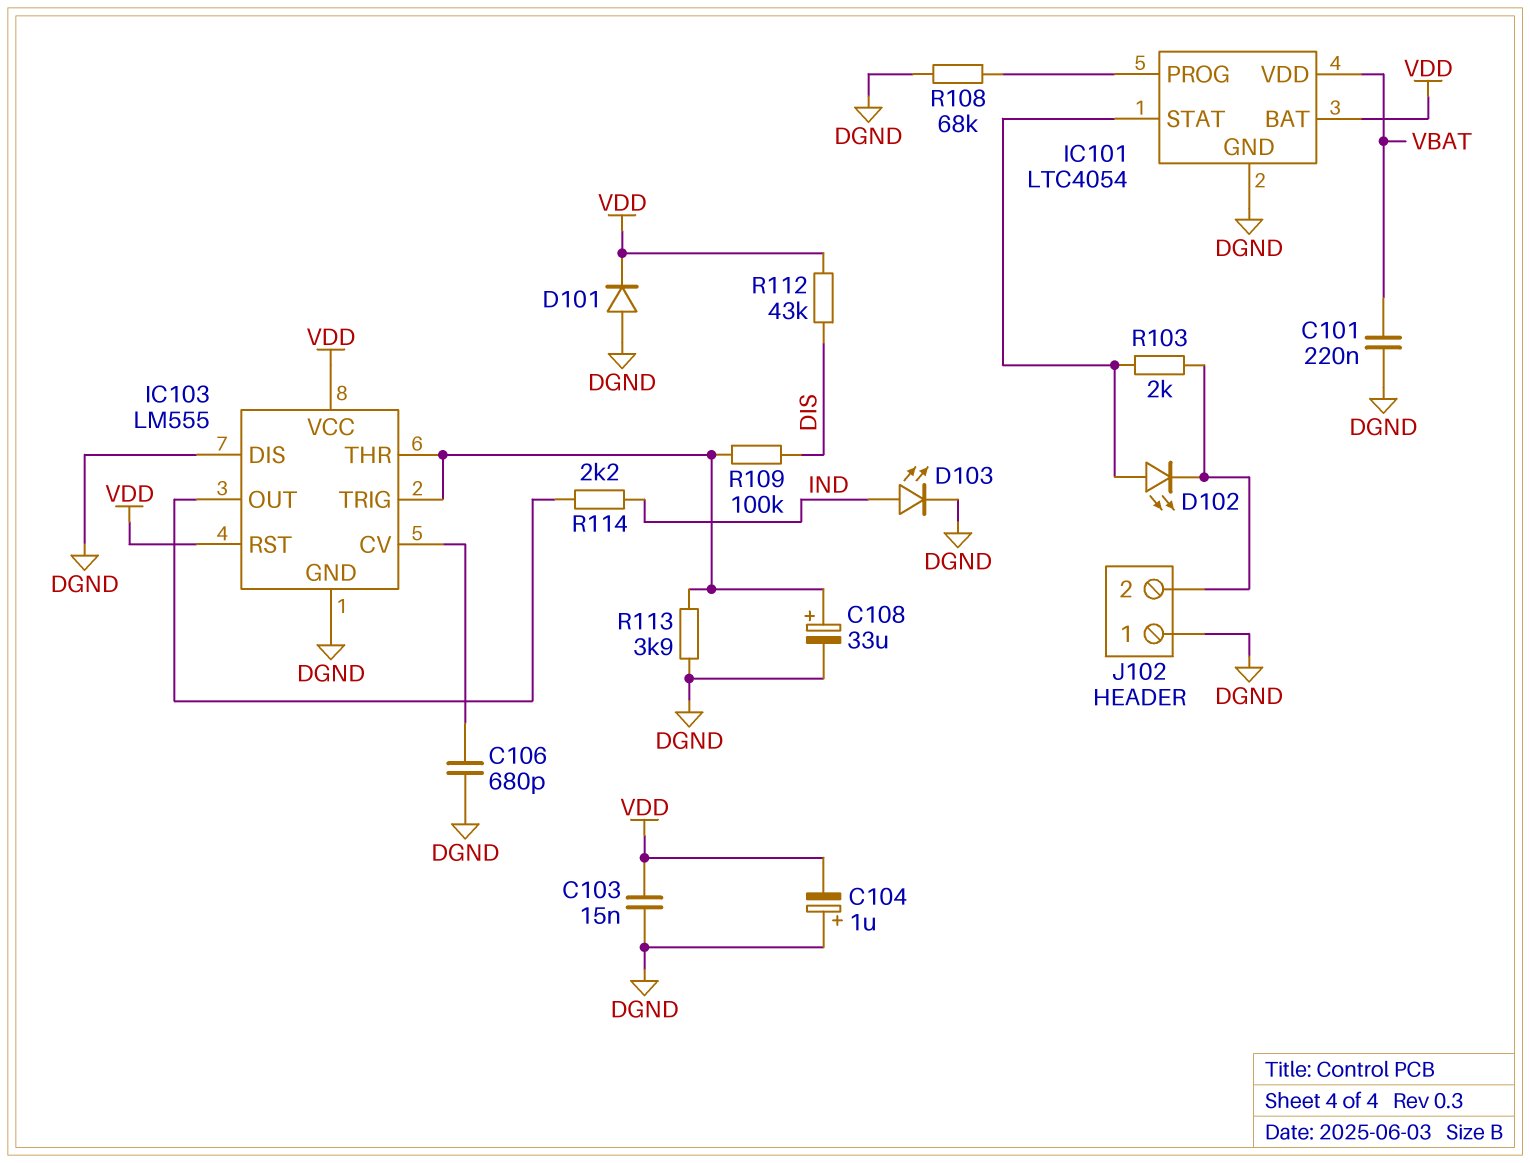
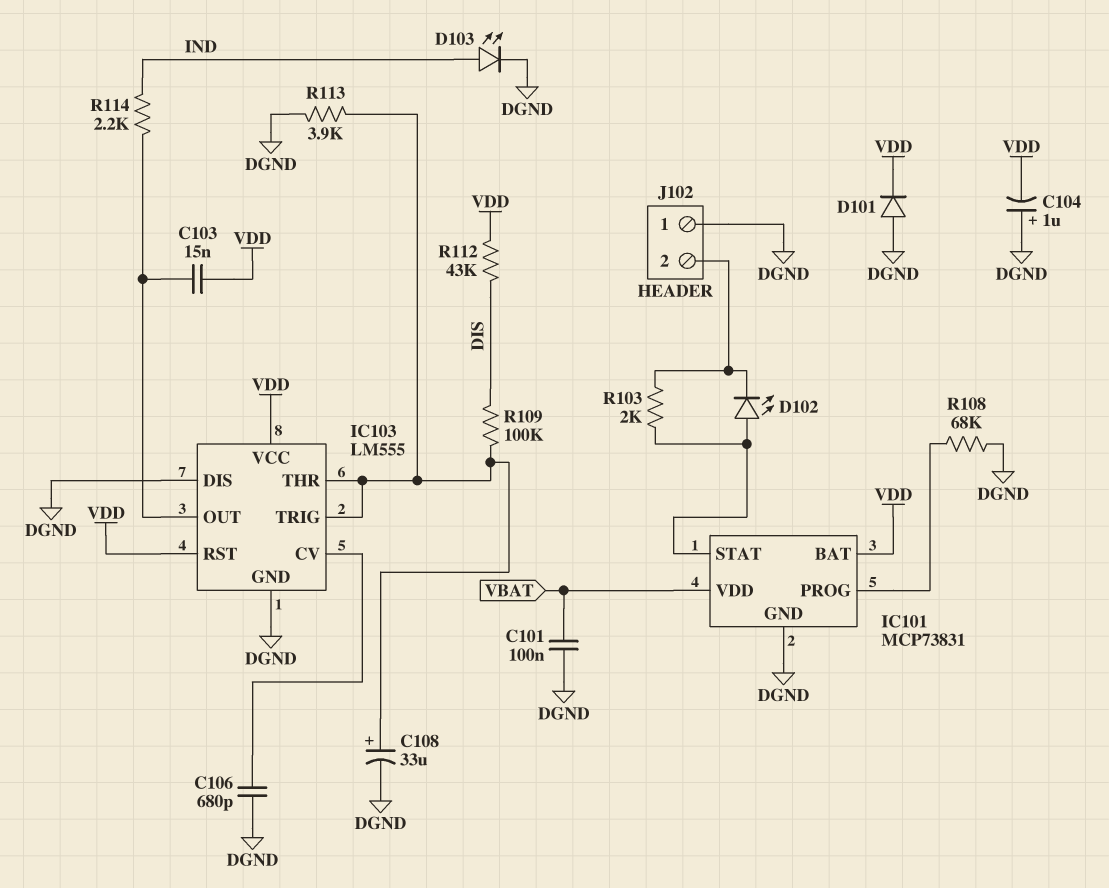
C101: 220nF (DGND, VBAT) -> 100nF (DGND, VBAT)
C103: 15nF (DGND, VDD) -> 15nF (IC103/OUT, VDD)
IC101: LTC4054 -> MCP73831

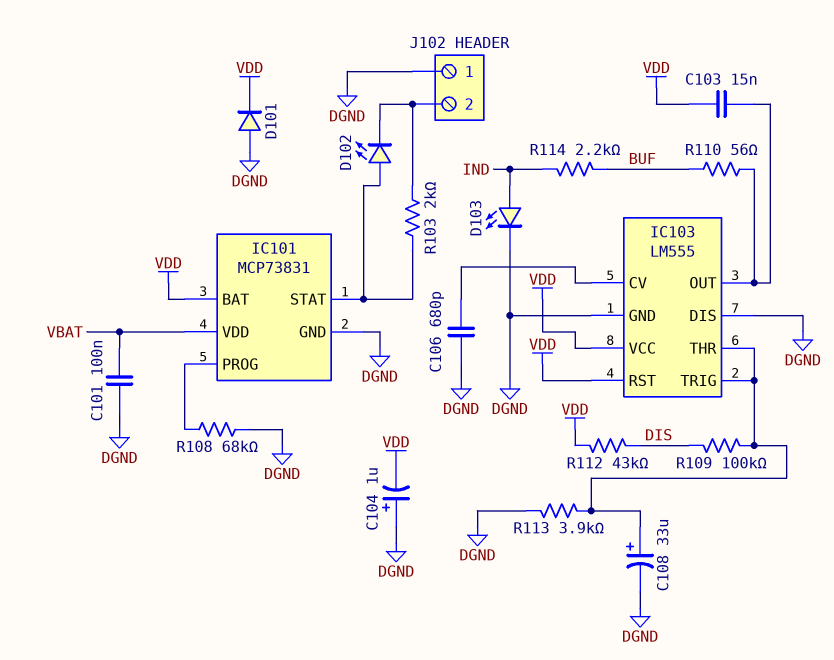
R110: none -> 56 (BUF, IC103/OUT)
R114: 2.2k (IC103/OUT, IND) -> 2.2k (BUF, IND)

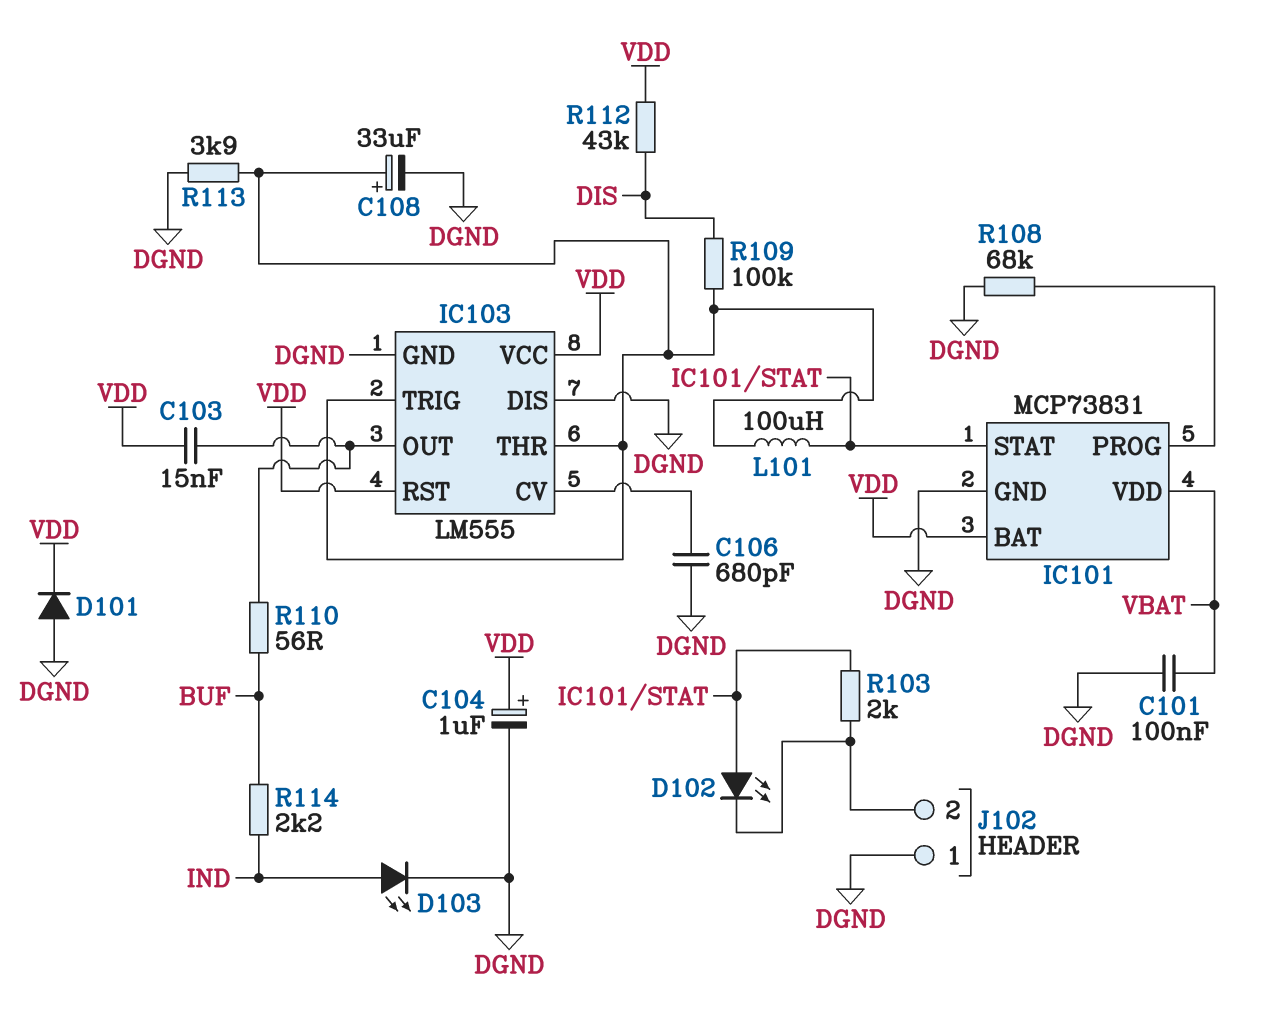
C104: 1uF (plus DGND, minus VDD) -> 1uF (plus VDD, minus DGND)
L101: none -> 100uH (IC101/STAT, IC103/THR)

